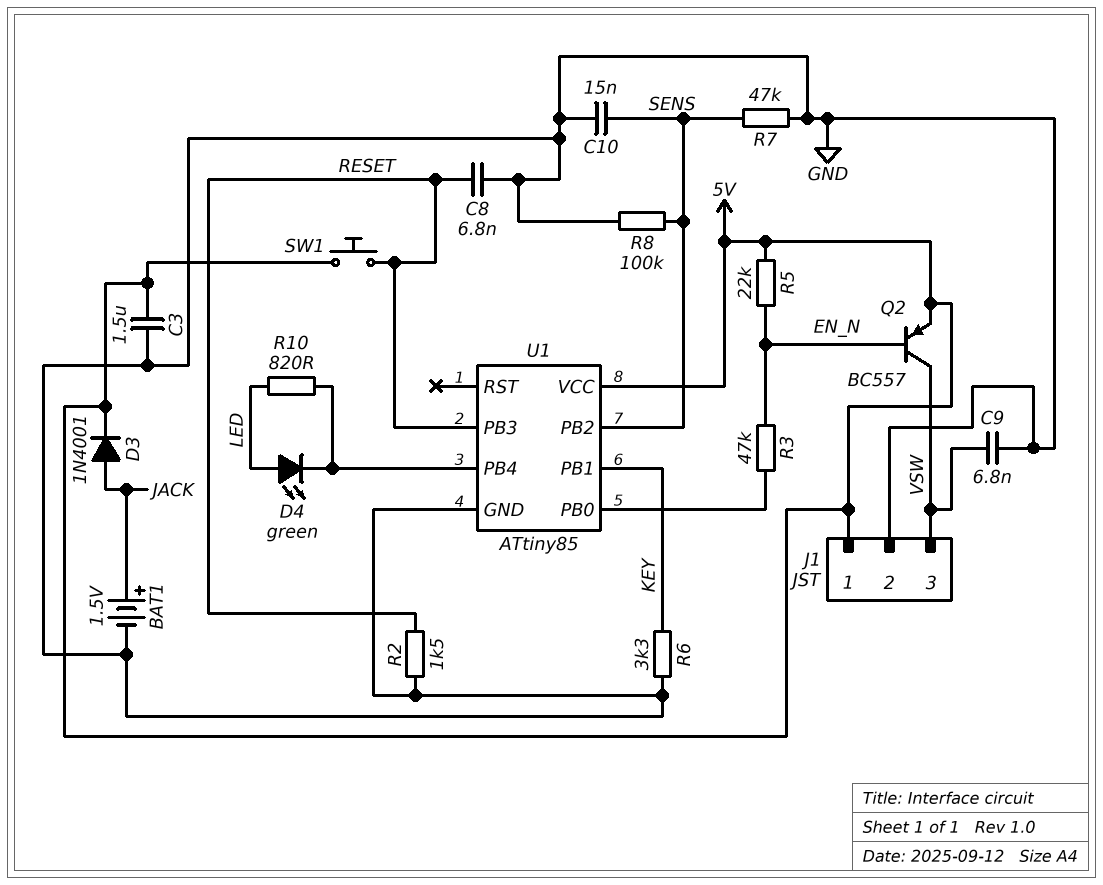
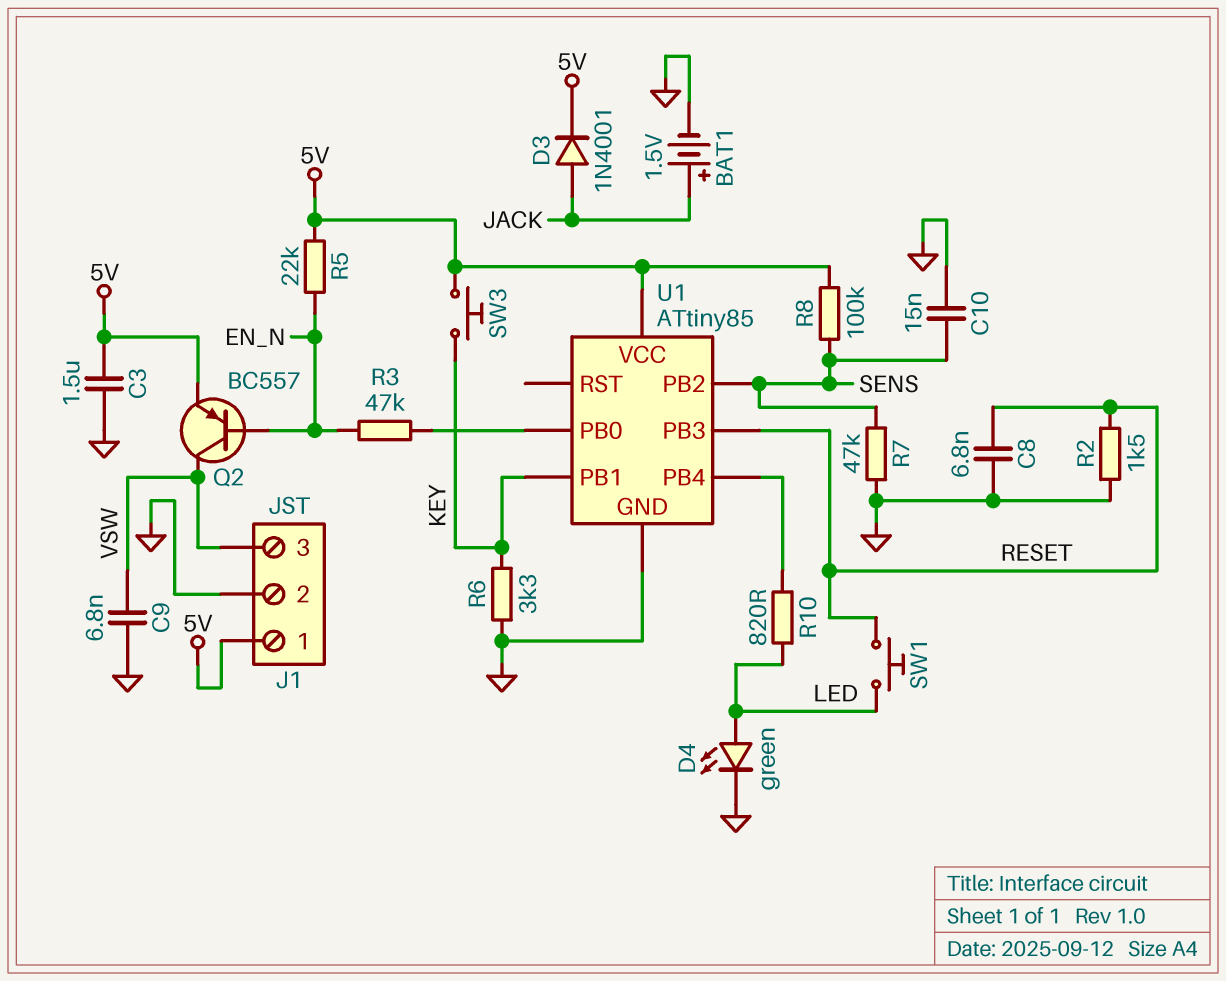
D4: LED green (A LED, K U1/PB4) -> LED green (A LED, K GND)
R8: 100k (GND, SENS) -> 100k (5V, SENS)
SW1: button (5V, RESET) -> button (LED, RESET)
SW3: none -> button (5V, KEY)

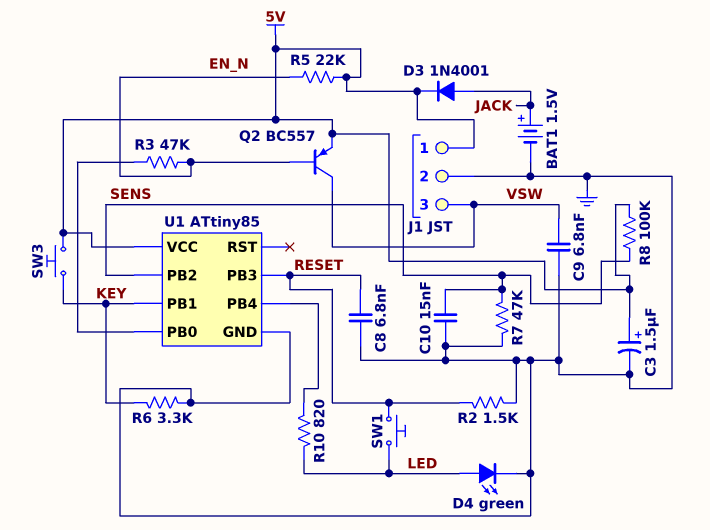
C3: 1.5uF (5V, GND) -> 1.5uF (plus 5V, minus GND)

